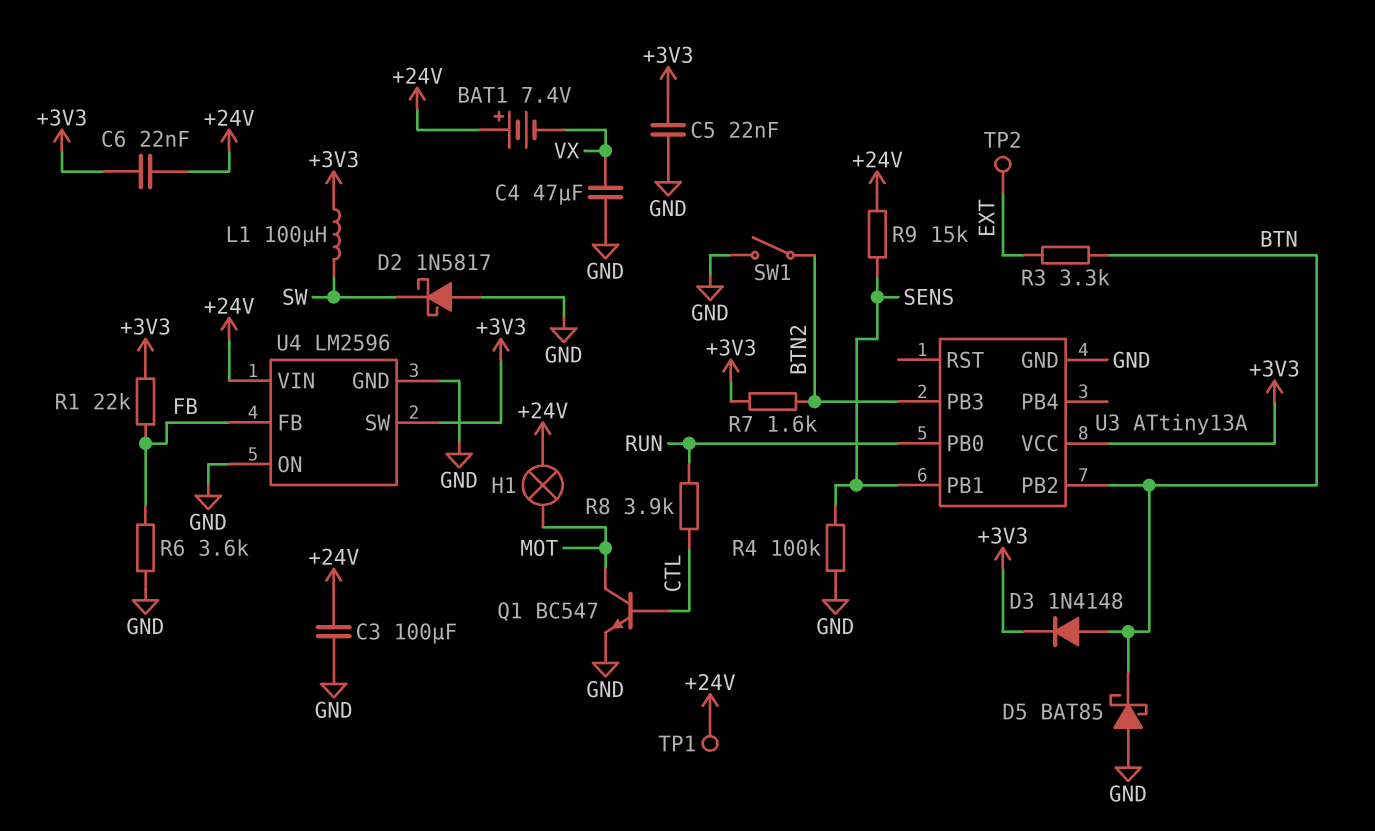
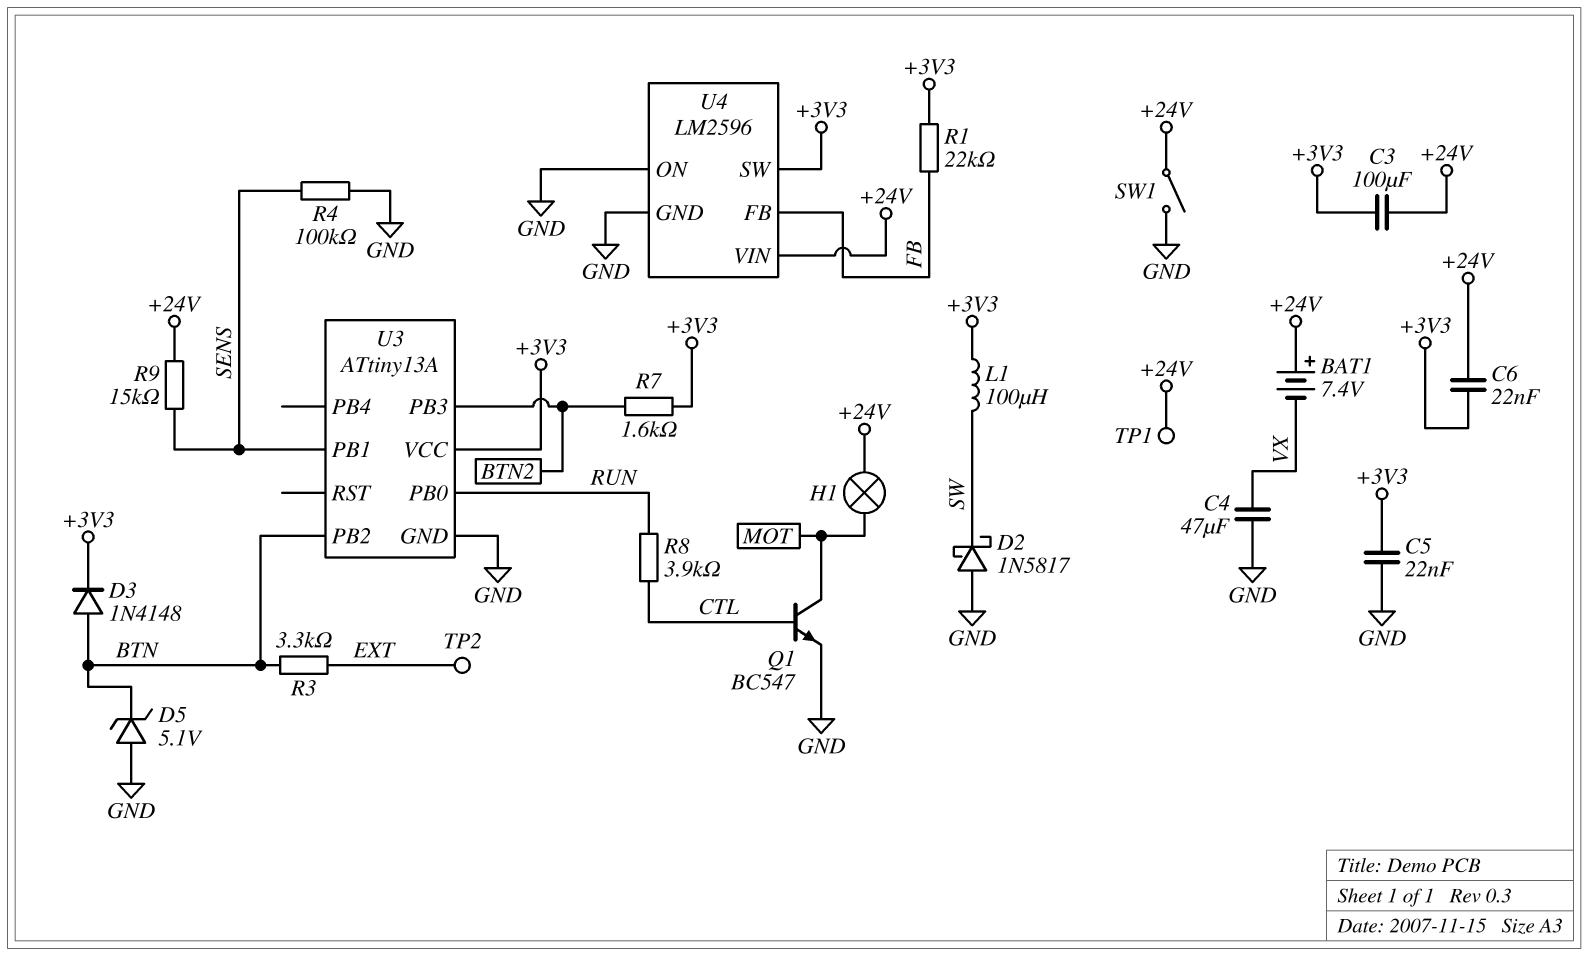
C3: 100uF (+24V, GND) -> 100uF (+3V3, +24V)
D5: schottky BAT85 (A GND, K BTN) -> zener 5.1V (A GND, K BTN)
R6: 3.6k (FB, GND) -> none
SW1: switch (BTN2, GND) -> switch (+24V, GND)

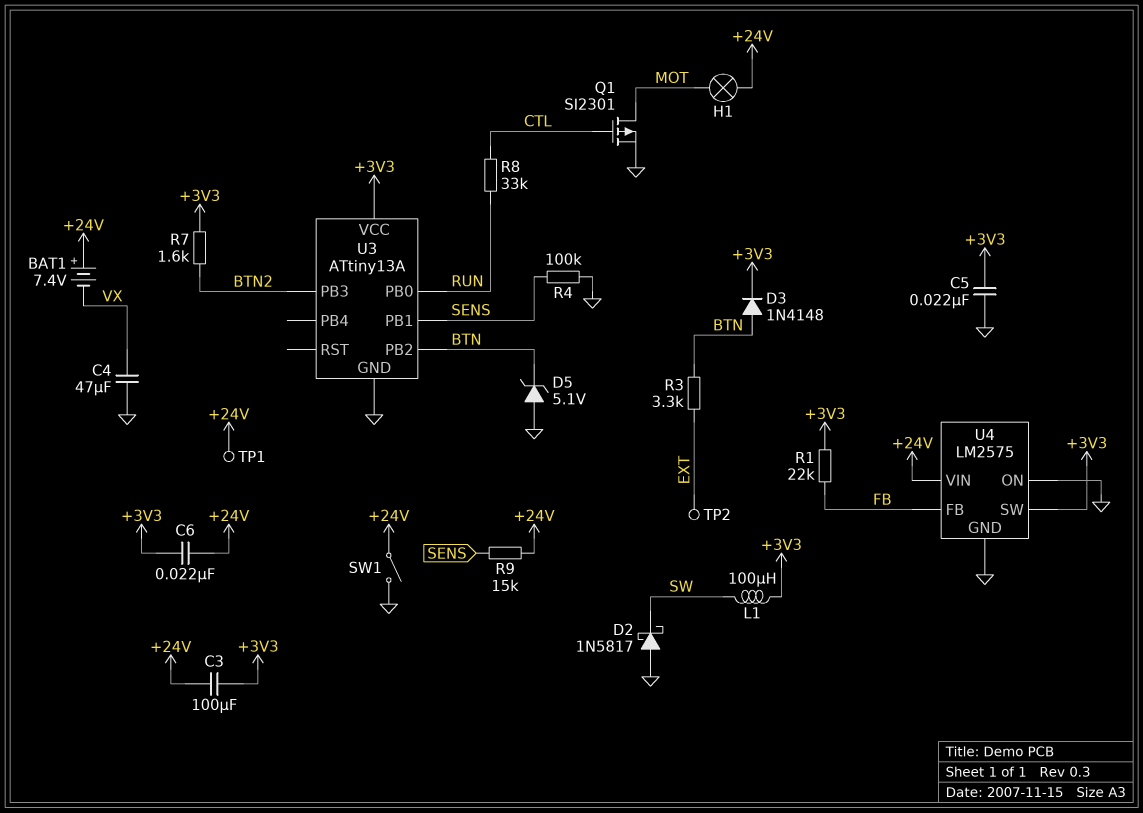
Q1: NPN BC547 (B CTL, C MOT, E GND) -> PMOS SI2301 (G CTL, D MOT, S GND)
R8: 3.9k (CTL, RUN) -> 33k (CTL, RUN)
U4: LM2596 -> LM2575

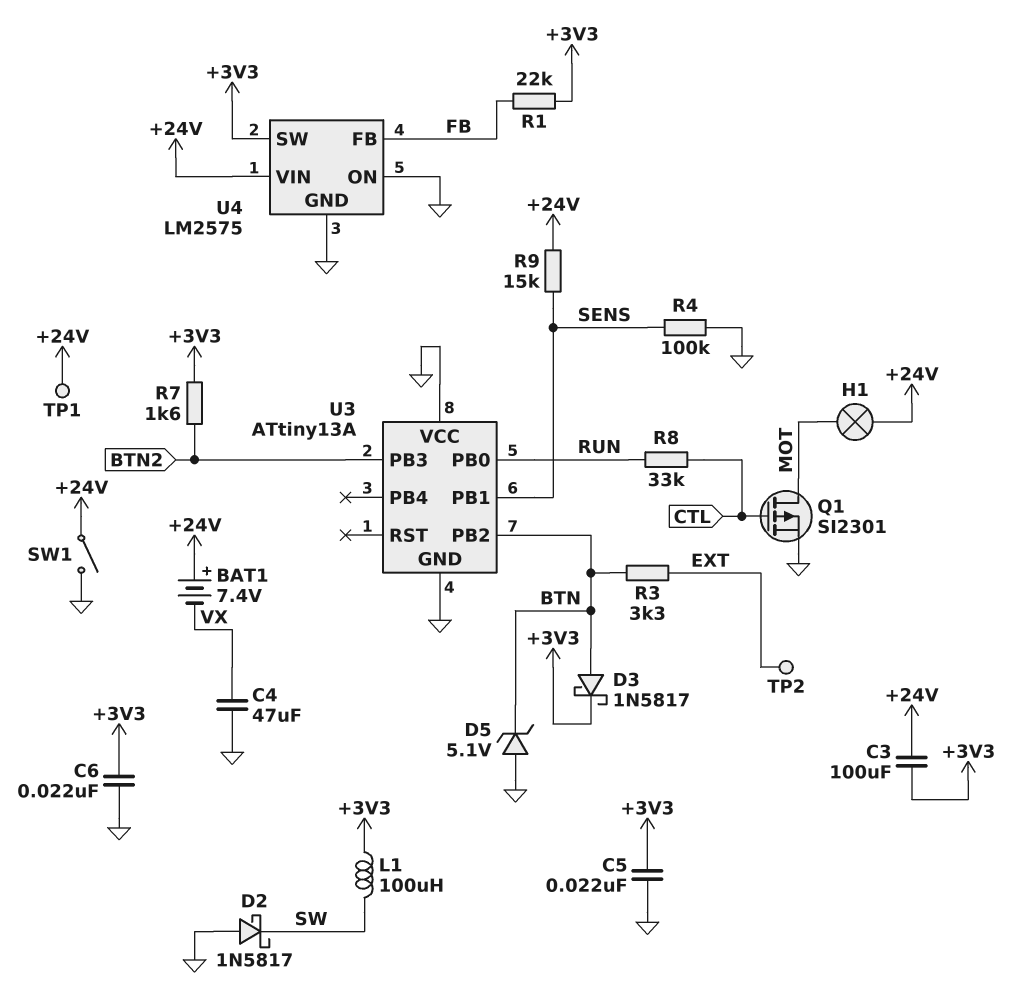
C6: 22nF (+3V3, +24V) -> 22nF (+3V3, GND)
D3: diode 1N4148 (A BTN, K +3V3) -> schottky 1N5817 (A BTN, K +3V3)
U3 pin VCC: +3V3 -> GND

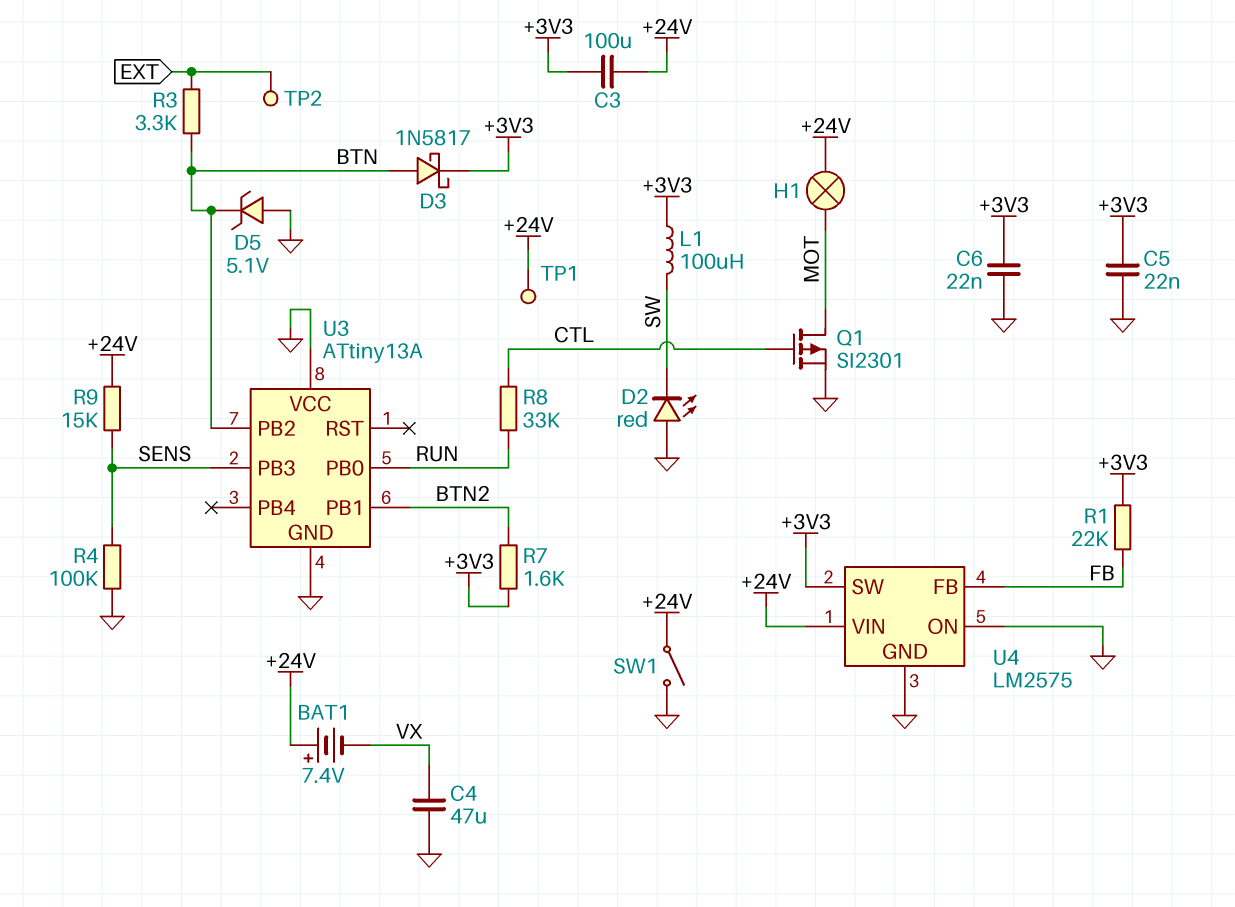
D2: schottky 1N5817 (A GND, K SW) -> LED red (A GND, K SW)
U3 pin PB1: SENS -> BTN2
U3 pin PB3: BTN2 -> SENS

